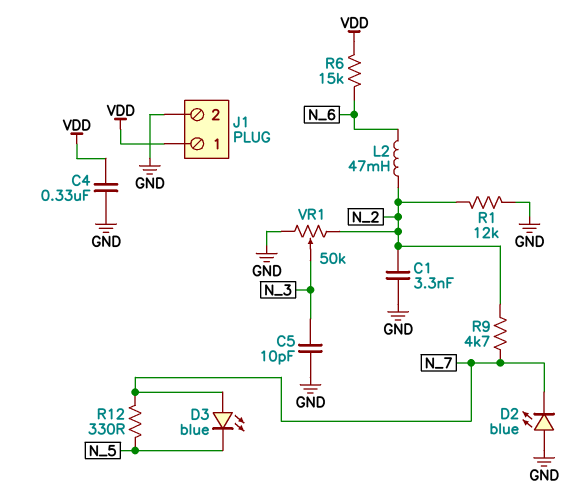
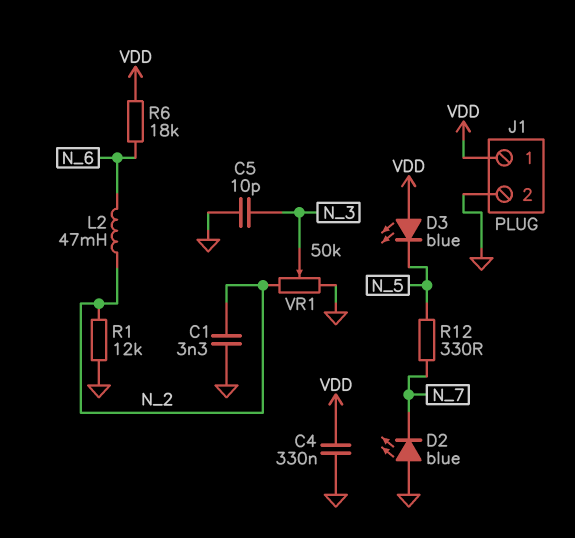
D3: LED blue (A N_7, K N_5) -> LED blue (A VDD, K N_5)
R6: 15k (N_6, VDD) -> 18k (N_6, VDD)
R9: 4.7k (N_2, N_7) -> none

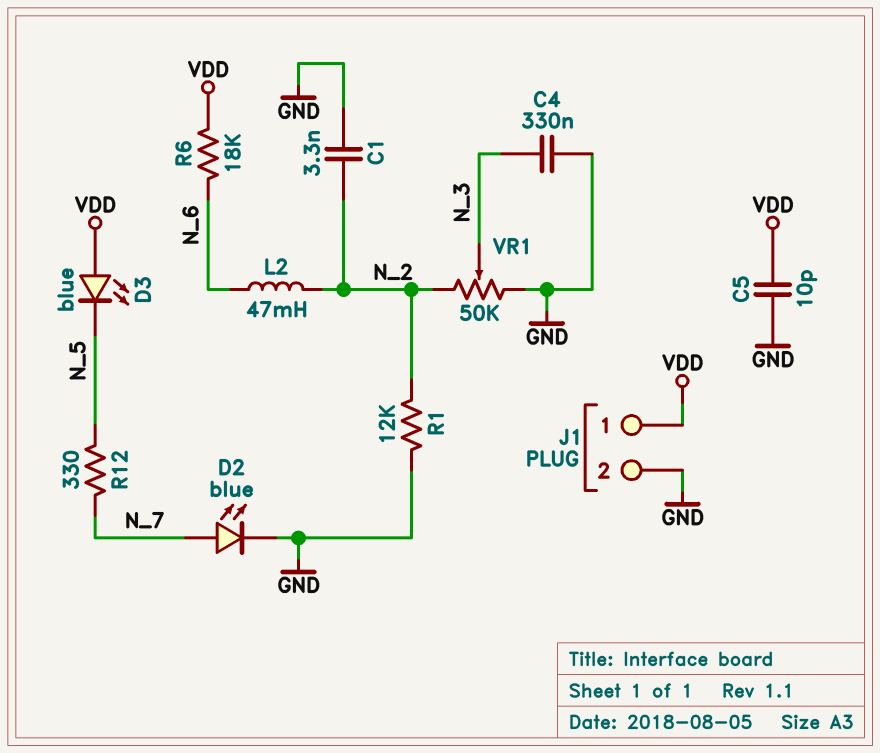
C4: 330nF (GND, VDD) -> 330nF (GND, N_3)
C5: 10pF (GND, N_3) -> 10pF (GND, VDD)
D2: LED blue (A GND, K N_7) -> LED blue (A N_7, K GND)

